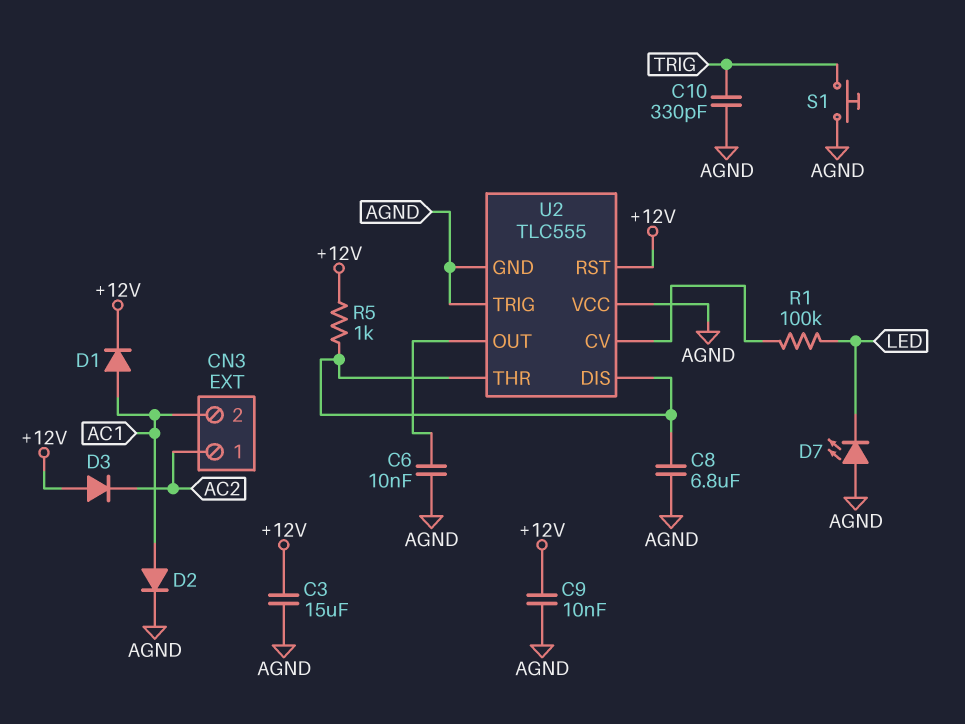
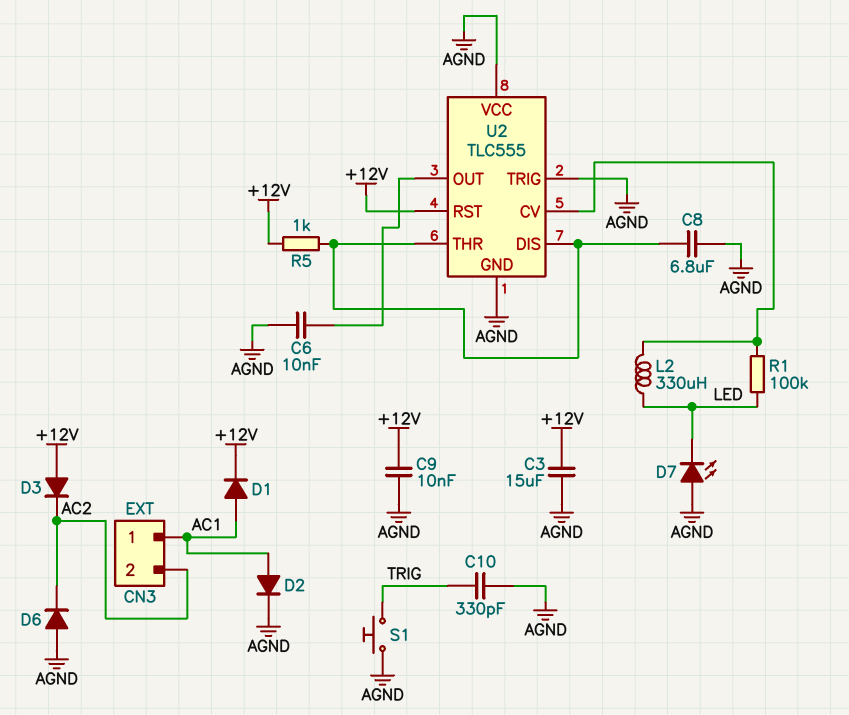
CN3 pin 1: AC2 -> AC1
CN3 pin 2: AC1 -> AC2
D6: none -> diode (A AGND, K AC2)
L2: none -> 330uH (LED, U2/CV)

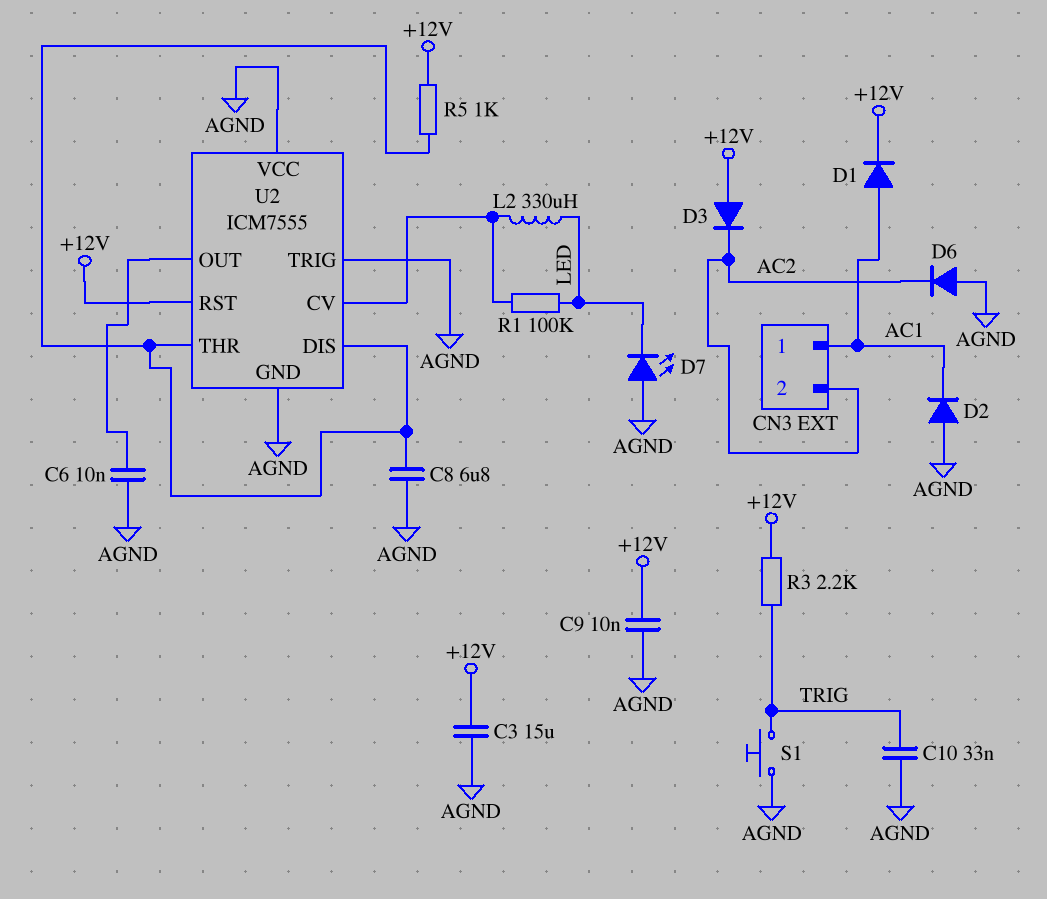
C10: 330pF (AGND, TRIG) -> 33nF (AGND, TRIG)
D2: diode (A AC1, K AGND) -> diode (A AGND, K AC1)
R3: none -> 2.2k (+12V, TRIG)
U2: TLC555 -> ICM7555

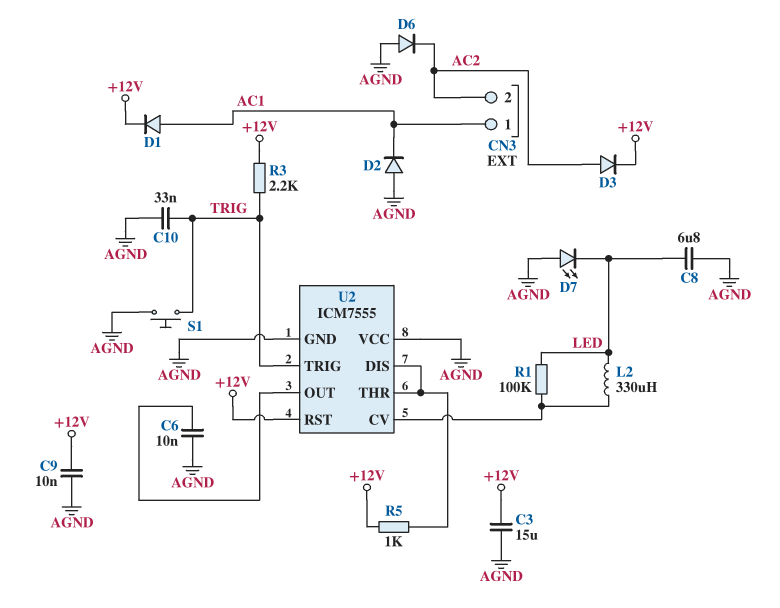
C8: 6.8uF (AGND, U2/DIS) -> 6.8uF (AGND, LED)
D3: diode (A +12V, K AC2) -> diode (A AC2, K +12V)
U2 pin TRIG: AGND -> TRIG

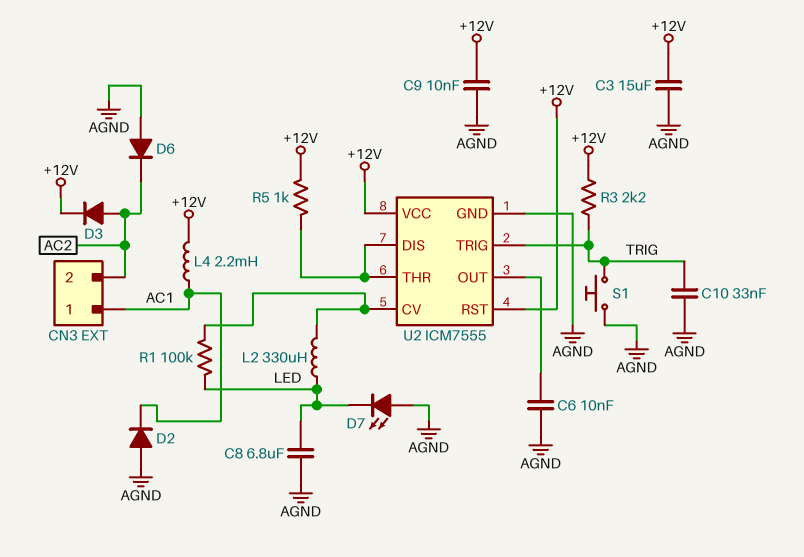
D1: diode (A AC1, K +12V) -> none
L4: none -> 2.2mH (+12V, AC1)
U2 pin VCC: AGND -> +12V

